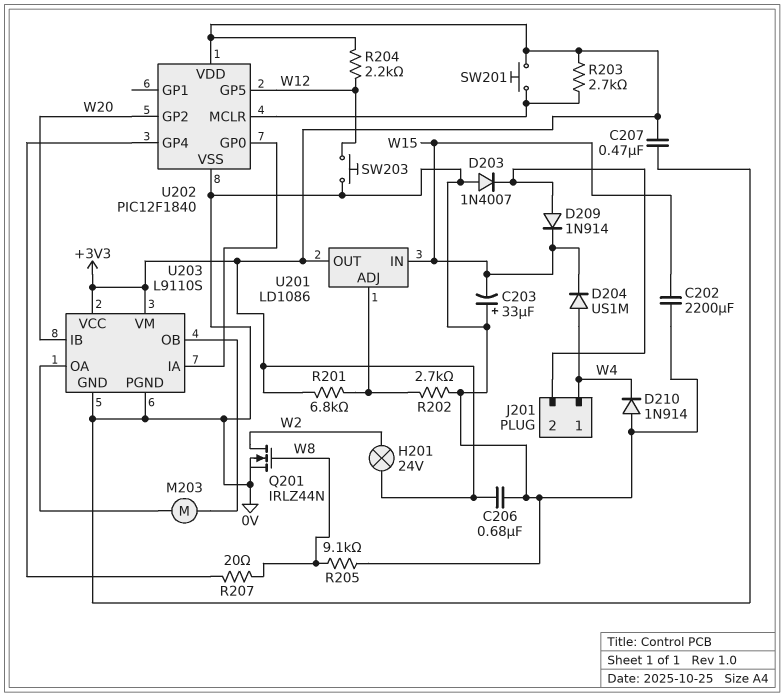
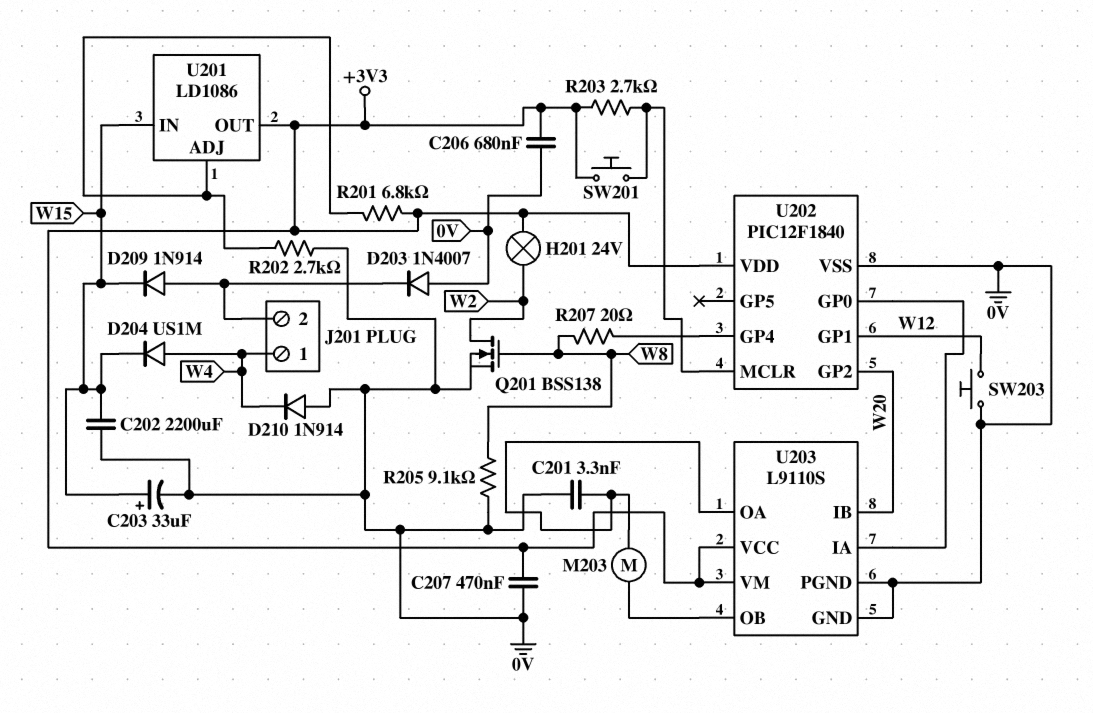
C201: none -> 3.3nF (0V, U203/OA)
C203: 33uF (plus 0V, minus W15) -> 33uF (plus W15, minus 0V)
Q201: NMOS IRLZ44N (G W8, D W2, S 0V) -> NMOS BSS138 (G W8, D W2, S 0V)
R204: 2.2k (+3V3, W12) -> none
U202 pin GP1: none -> W12
U202 pin GP5: W12 -> none

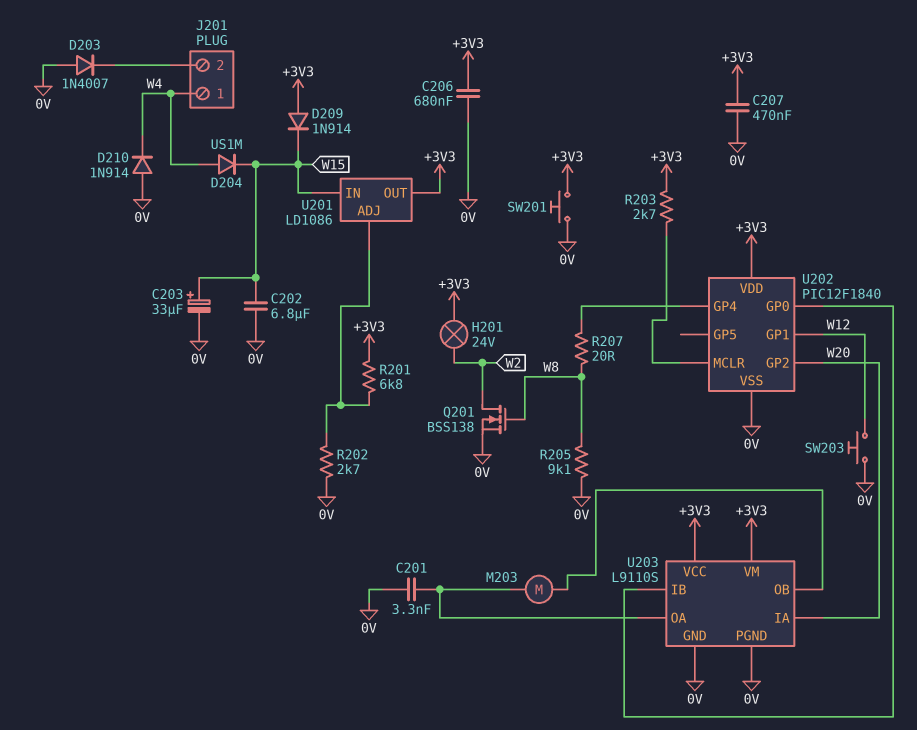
C202: 2200uF (0V, W15) -> 6.8uF (0V, W15)
D209: diode 1N914 (A J201/2, K W15) -> diode 1N914 (A +3V3, K W15)
SW201: button (+3V3, U202/MCLR) -> button (+3V3, 0V)
U203 pin IA: U202/GP0 -> W20
U203 pin IB: W20 -> U202/GP0

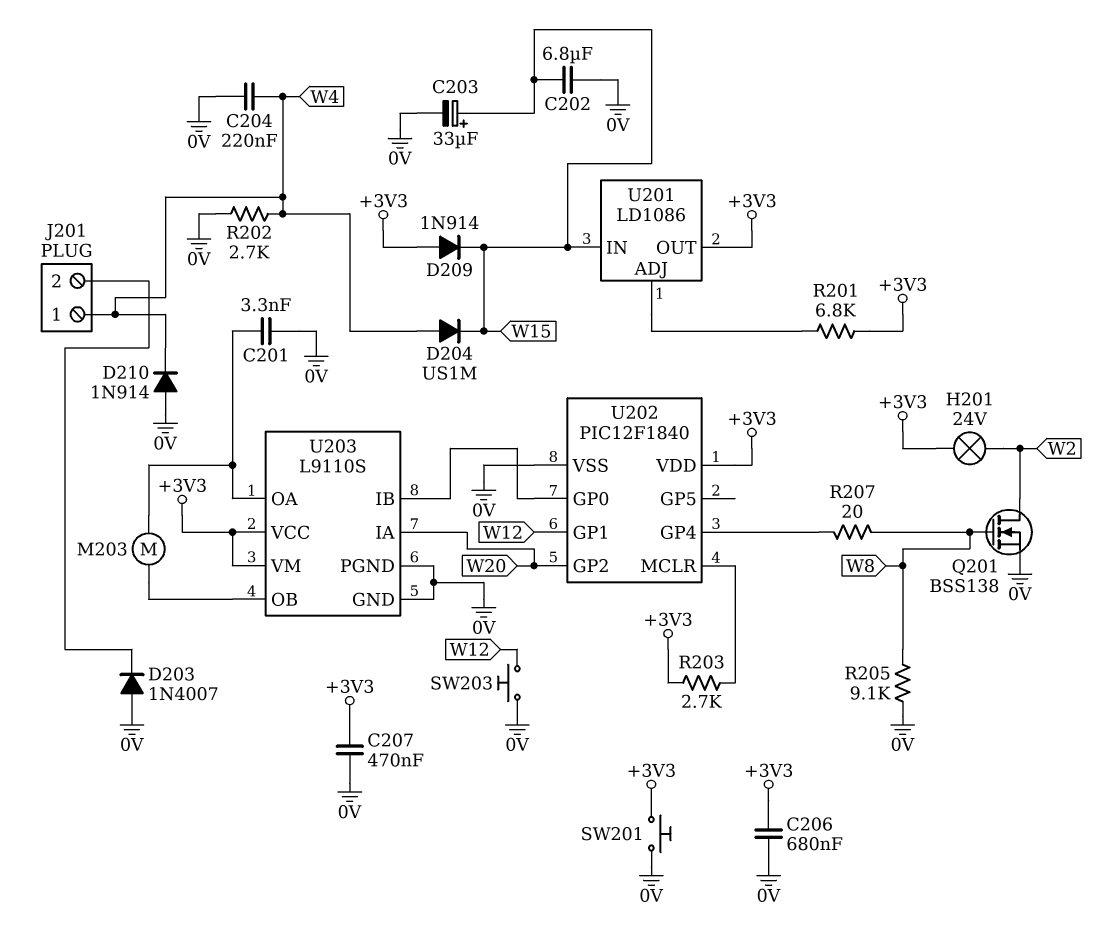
C204: none -> 220nF (0V, W4)
R202: 2.7k (0V, U201/ADJ) -> 2.7k (0V, W4)

